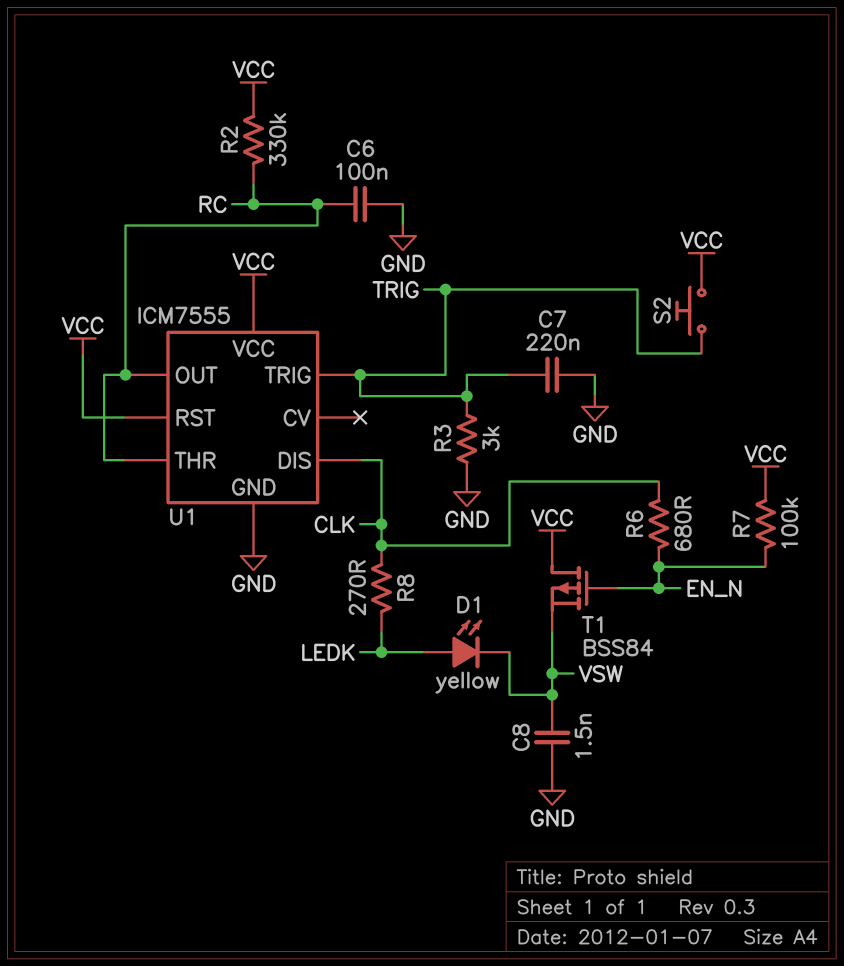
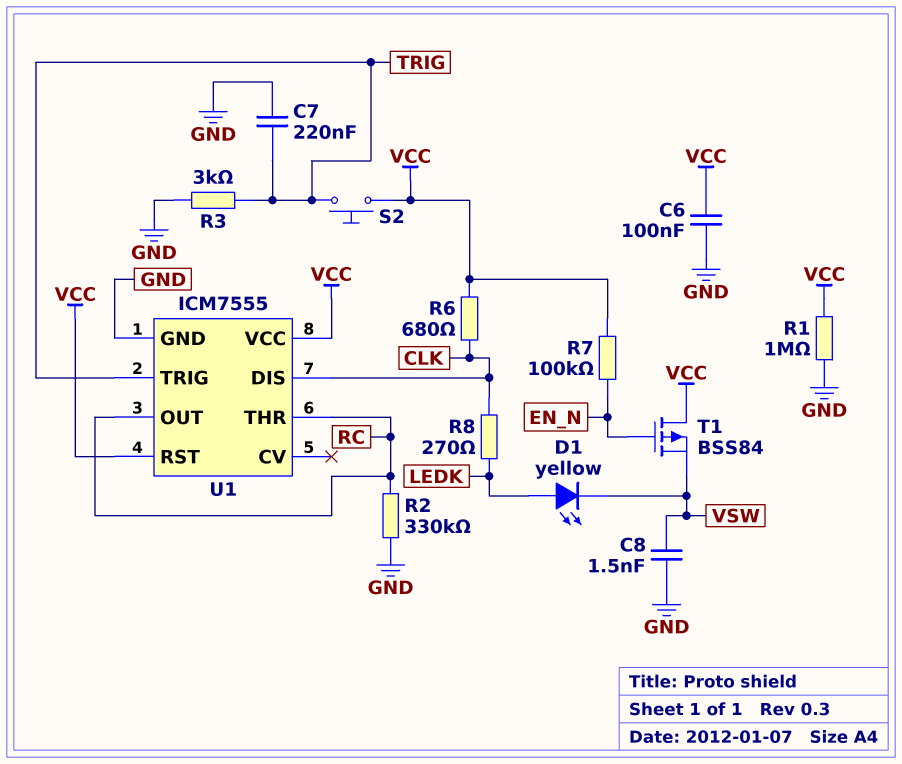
C6: 100nF (GND, RC) -> 100nF (GND, VCC)
R1: none -> 1M (GND, VCC)
R2: 330k (RC, VCC) -> 330k (GND, RC)
R6: 680 (CLK, EN_N) -> 680 (CLK, VCC)

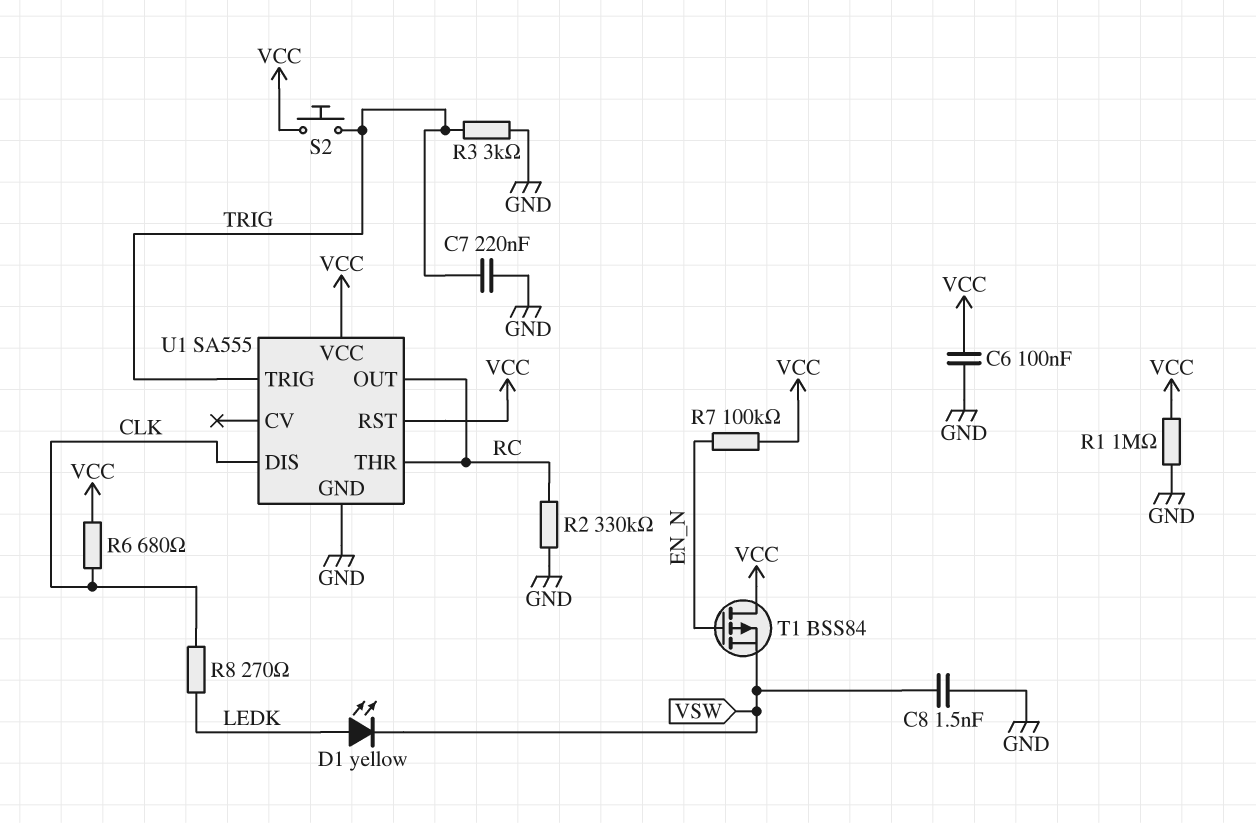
U1: ICM7555 -> SA555

